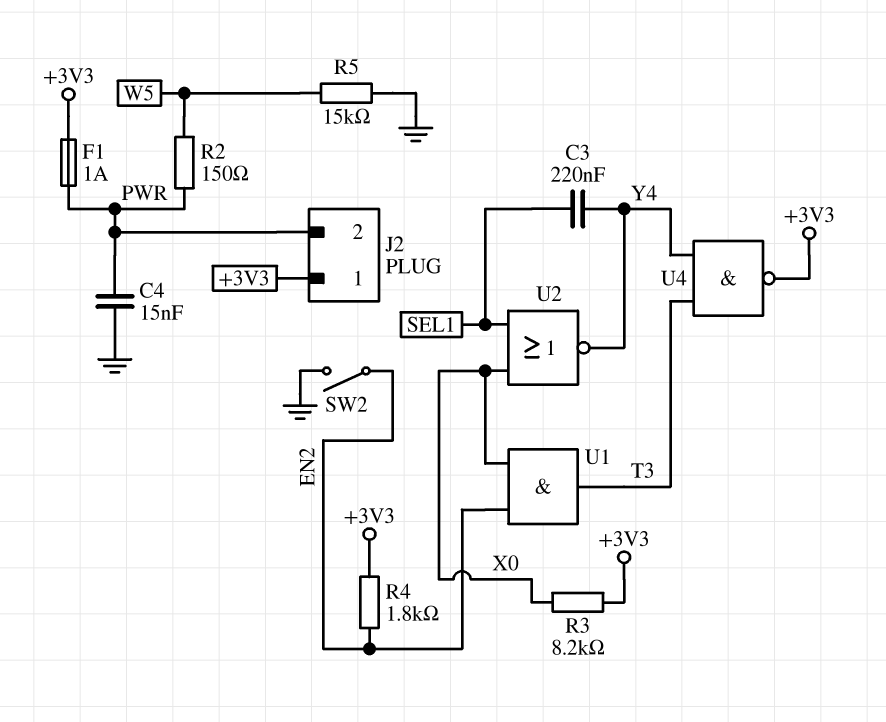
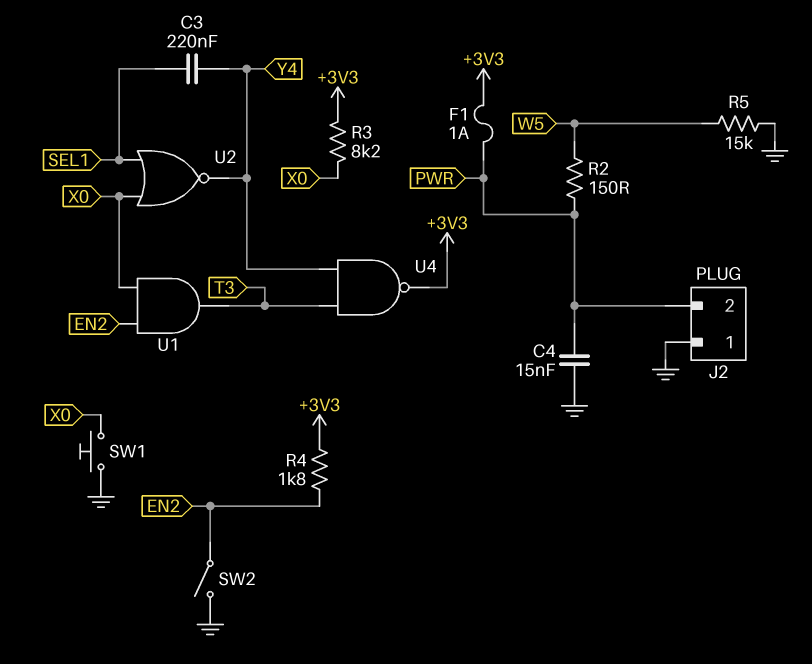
J2 pin 1: +3V3 -> GND
SW1: none -> button (GND, X0)

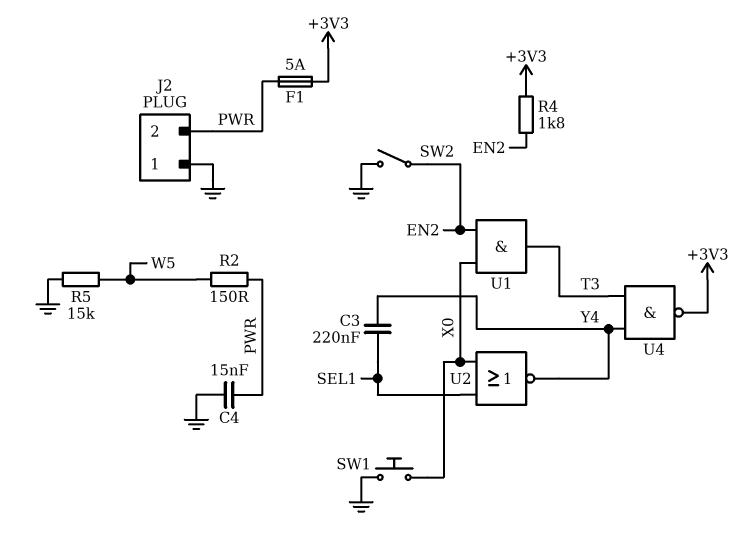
F1: 1A (+3V3, PWR) -> 5A (+3V3, PWR)
R3: 8.2k (+3V3, X0) -> none

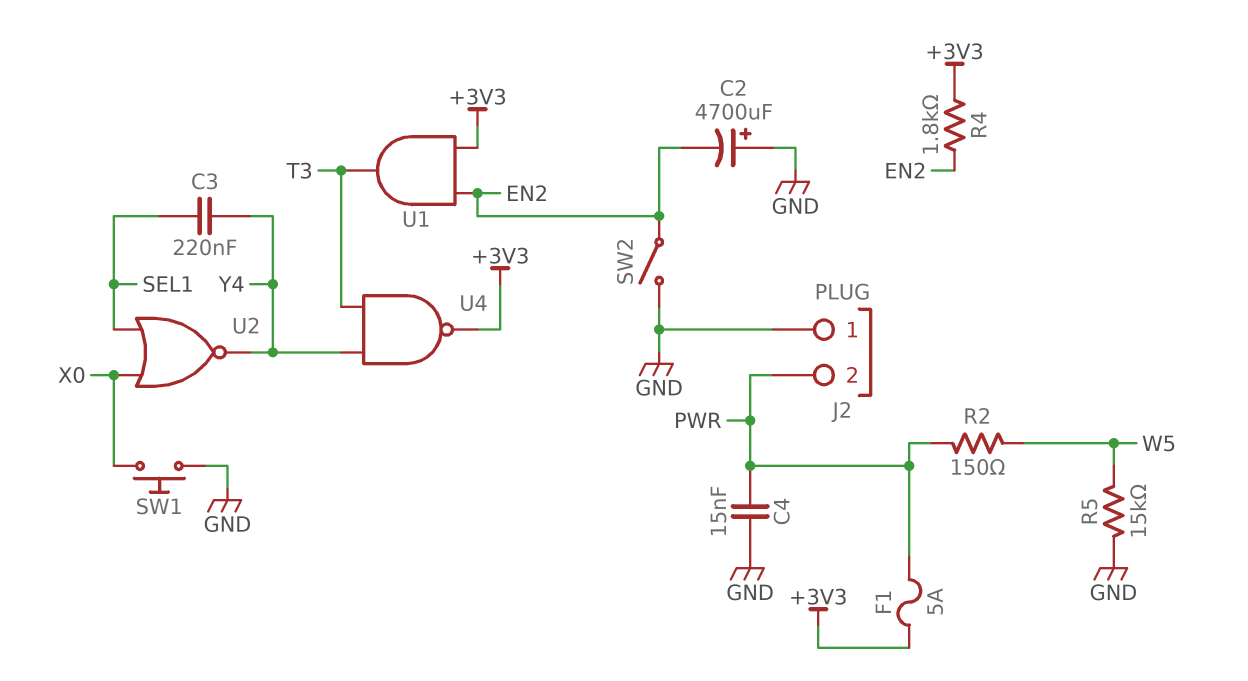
C2: none -> 4700uF (plus GND, minus EN2)
U1: AND (in EN2, in X0, out T3) -> AND (in +3V3, in EN2, out T3)

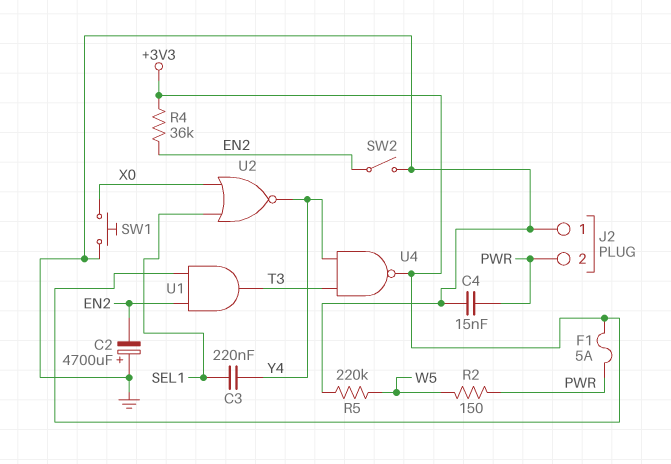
R4: 1.8k (+3V3, EN2) -> 36k (+3V3, EN2)
R5: 15k (GND, W5) -> 220k (GND, W5)

